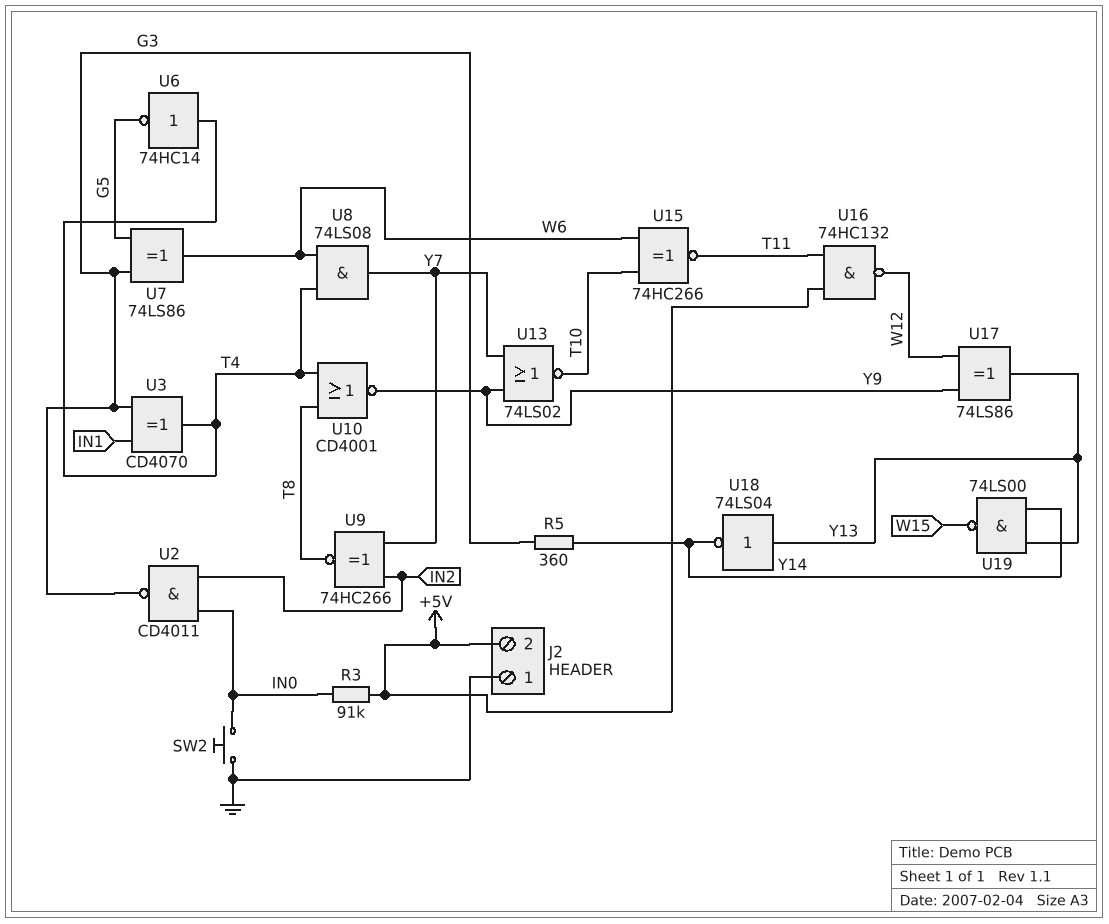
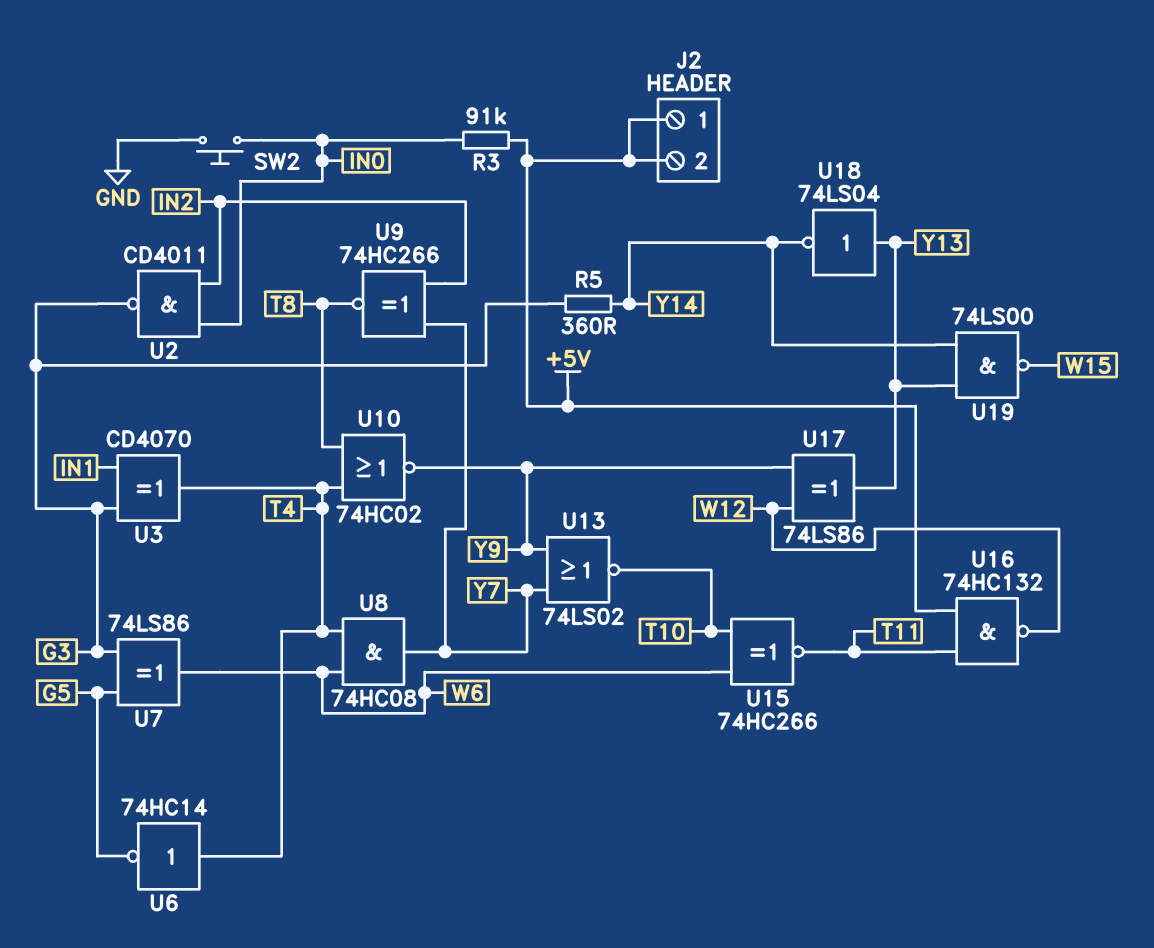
J2 pin 1: GND -> +5V
U8: AND 74LS08 (in T4, in W6, out Y7) -> AND 74HC08 (in T4, in W6, out Y7)
U10: NOR CD4001 (in T4, in T8, out Y9) -> NOR 74HC02 (in T4, in T8, out Y9)

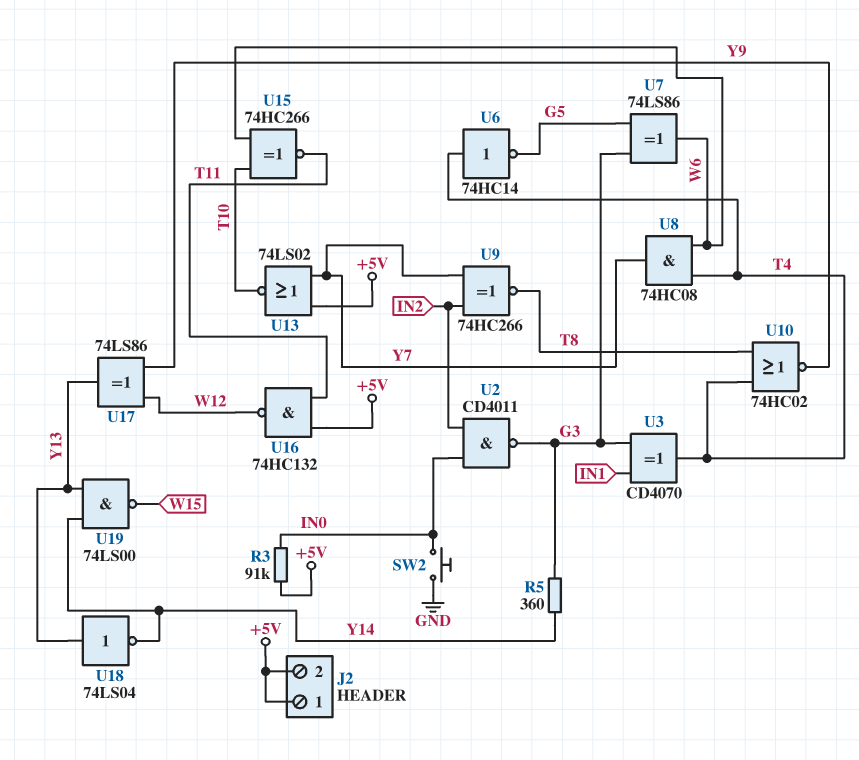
U13: NOR 74LS02 (in Y7, in Y9, out T10) -> NOR 74LS02 (in +5V, in Y7, out T10)

